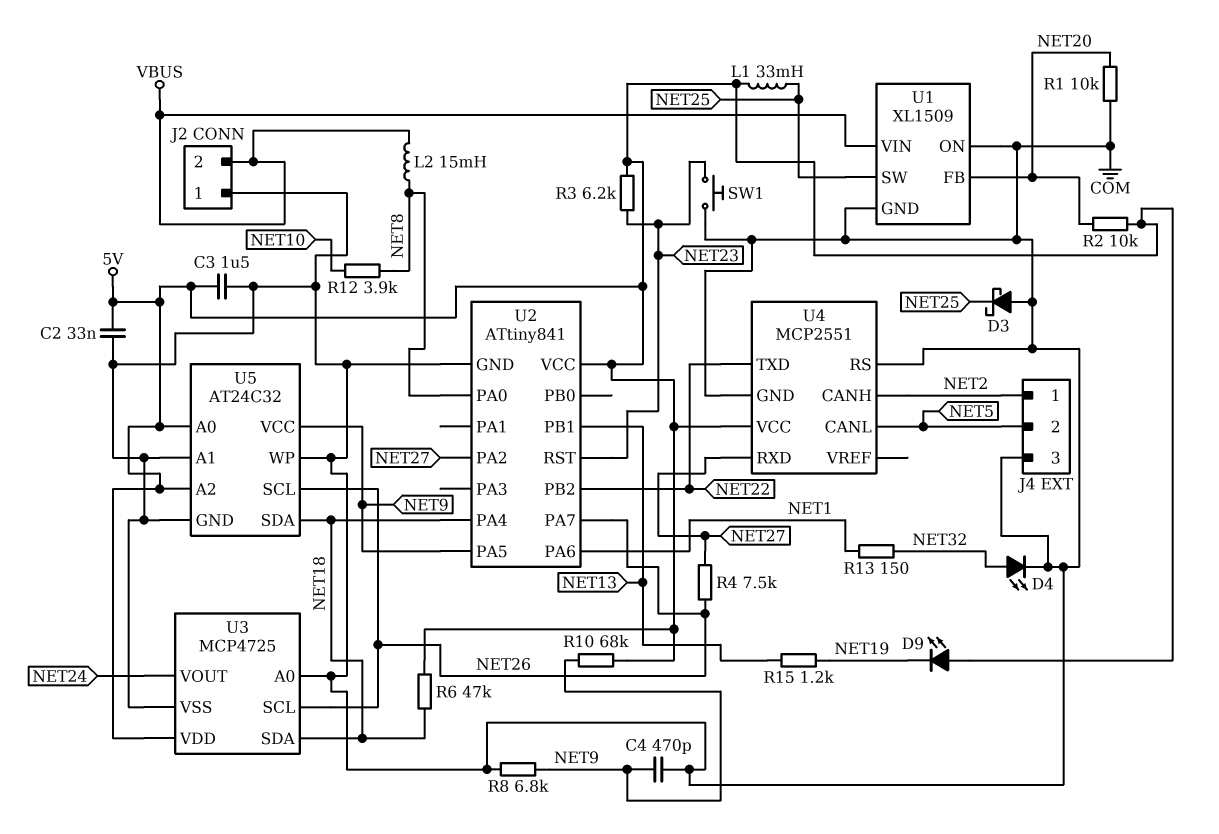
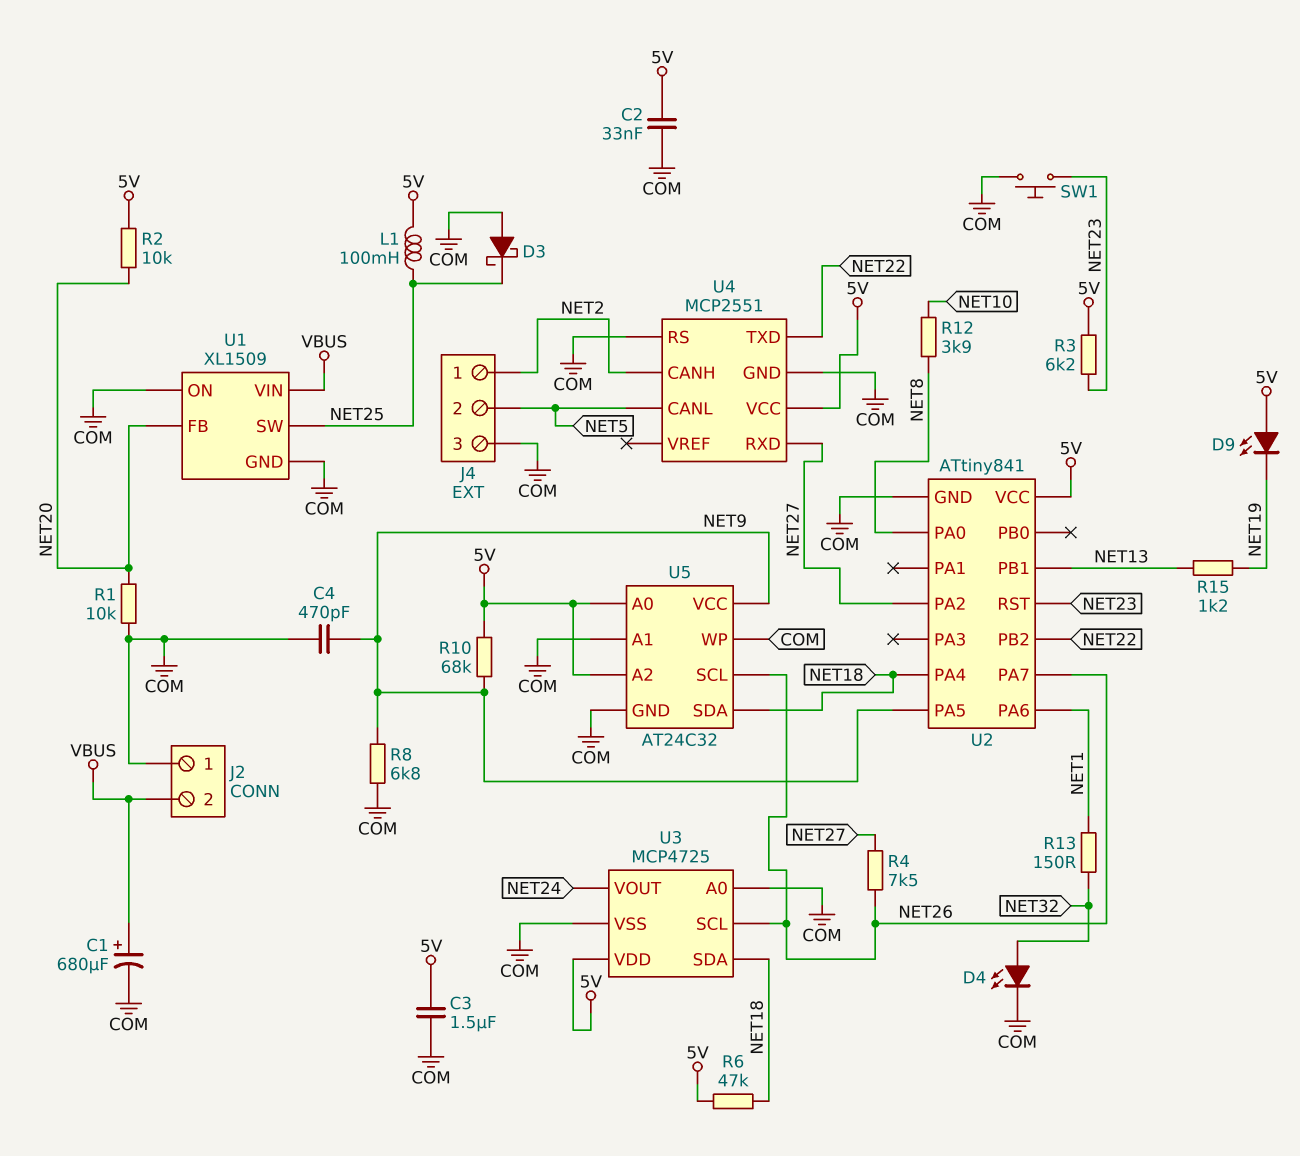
C1: none -> 680uF (plus VBUS, minus COM)
L1: 33mH (5V, NET25) -> 100mH (5V, NET25)
L2: 15mH (NET8, VBUS) -> none

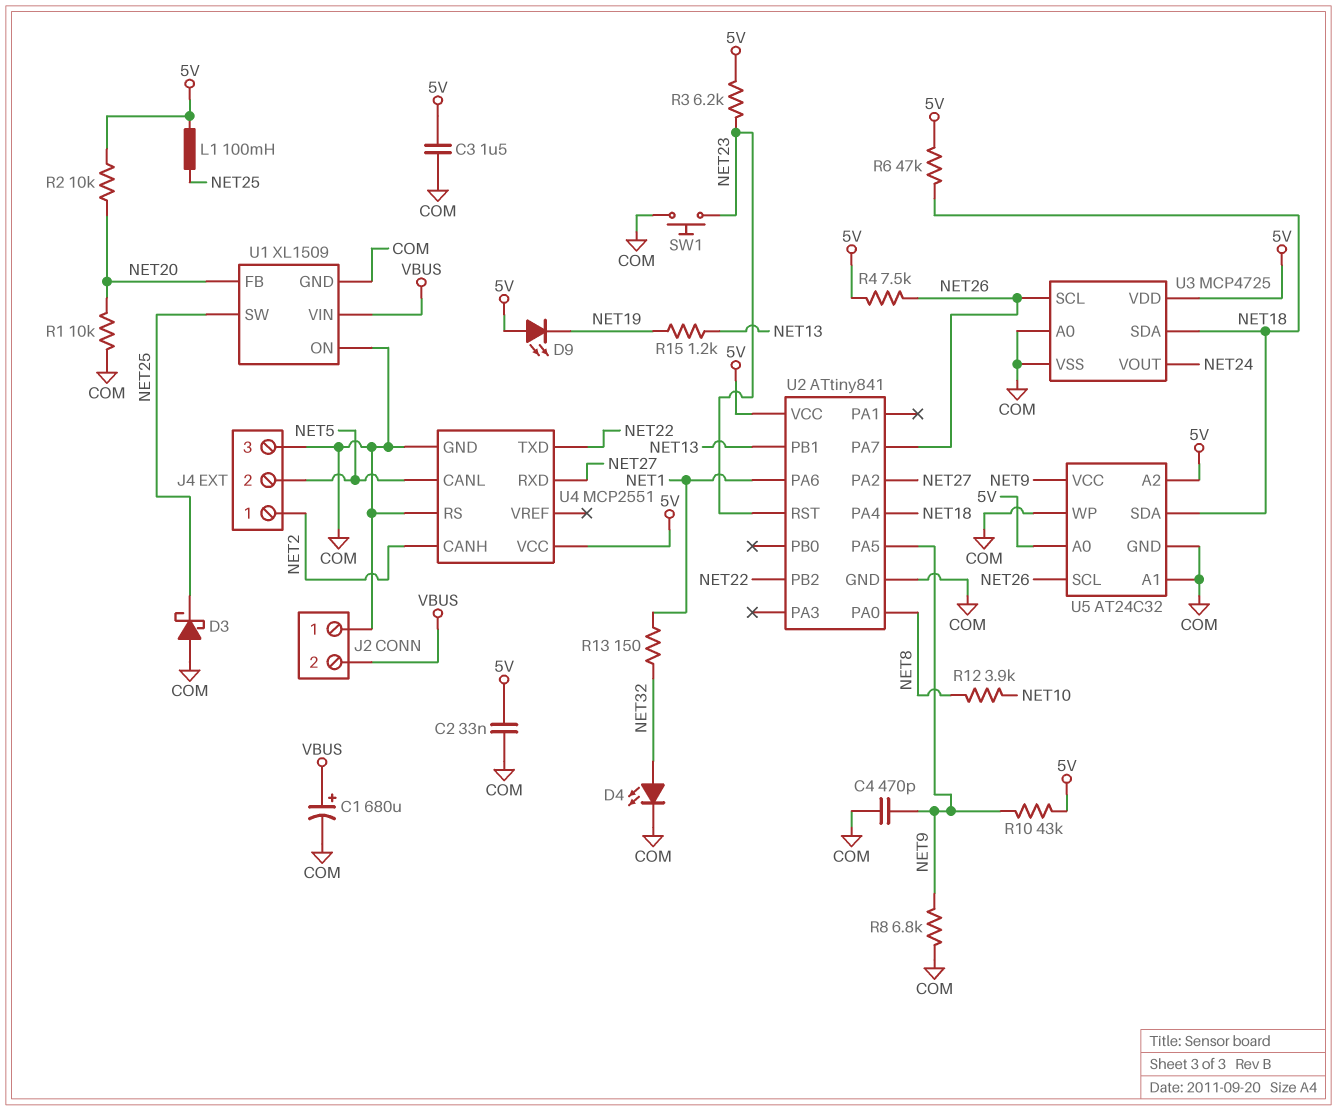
R4: 7.5k (NET26, NET27) -> 7.5k (5V, NET26)
R10: 68k (5V, NET9) -> 43k (5V, NET9)

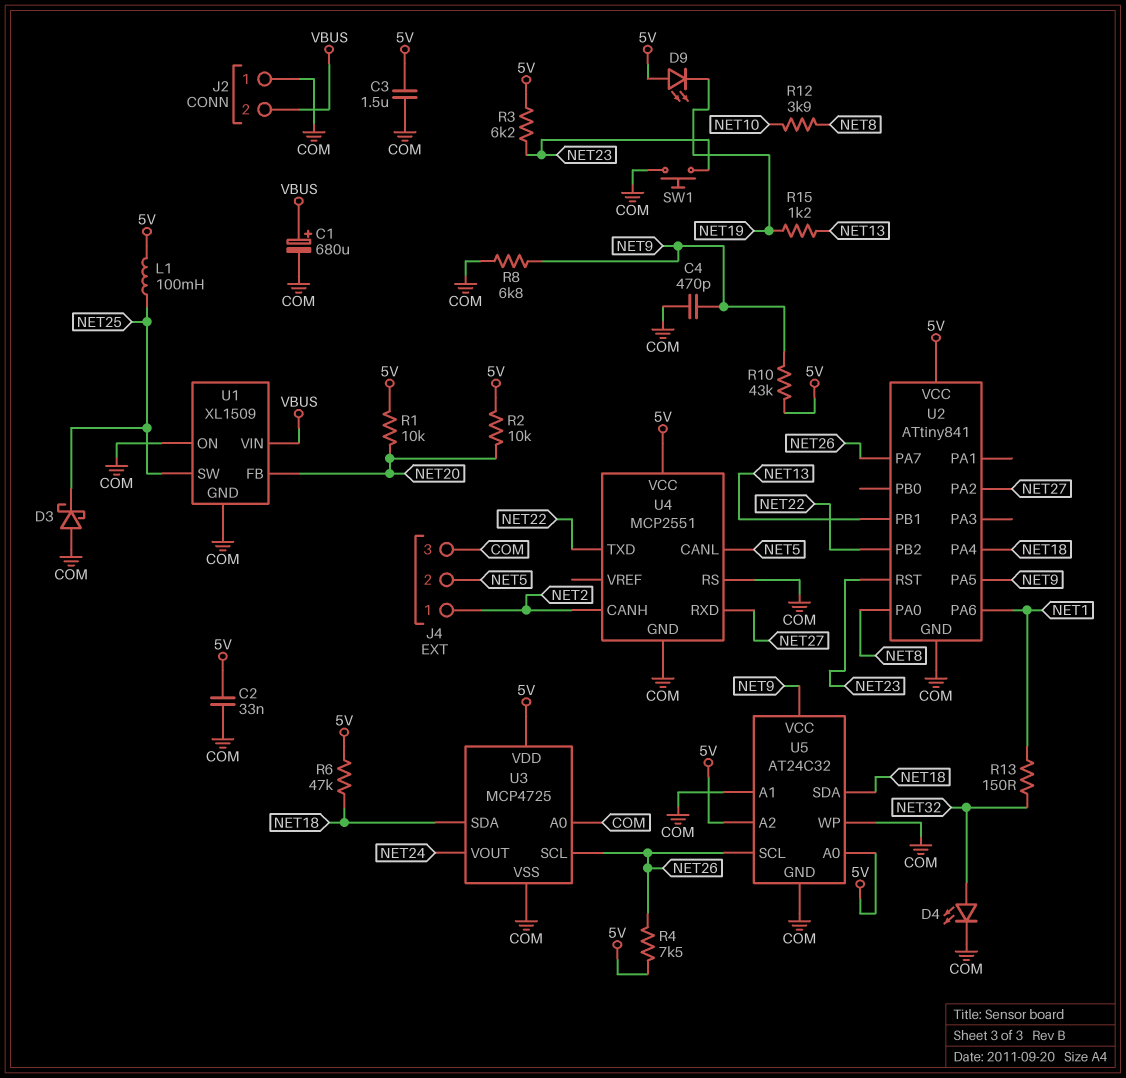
R1: 10k (COM, NET20) -> 10k (5V, NET20)

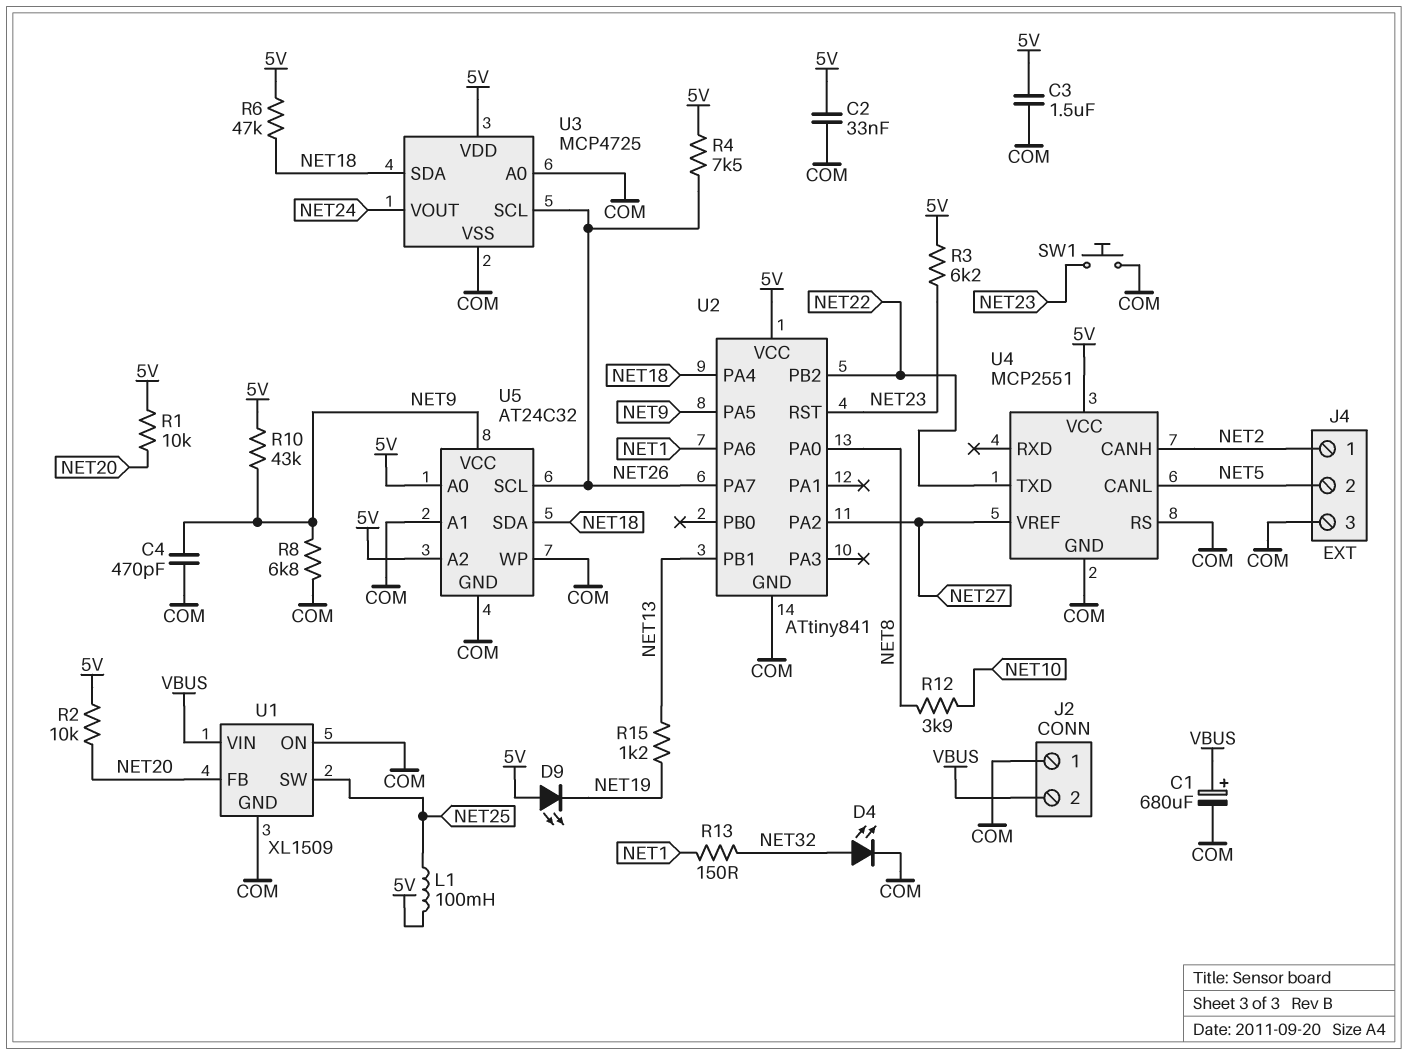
D3: schottky (A COM, K NET25) -> none
U4 pin RXD: NET27 -> none
U4 pin VREF: none -> NET27

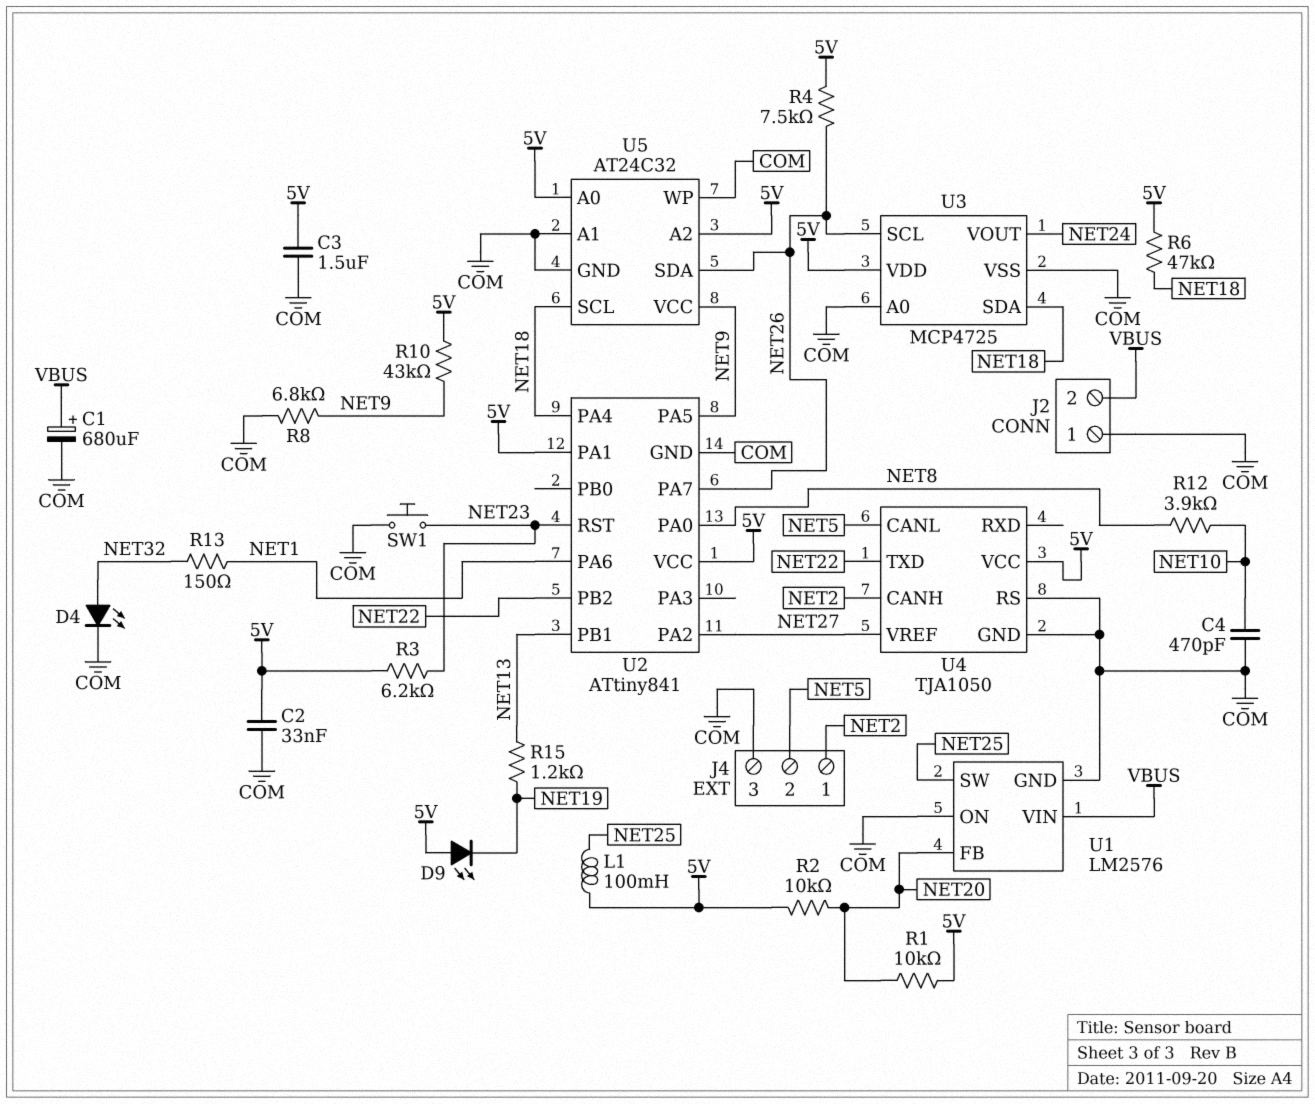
C4: 470pF (COM, NET9) -> 470pF (COM, NET10)
U1: XL1509 -> LM2576
U2 pin PA1: none -> 5V
U4: MCP2551 -> TJA1050
U5 pin SCL: NET26 -> NET18
U5 pin SDA: NET18 -> NET26

